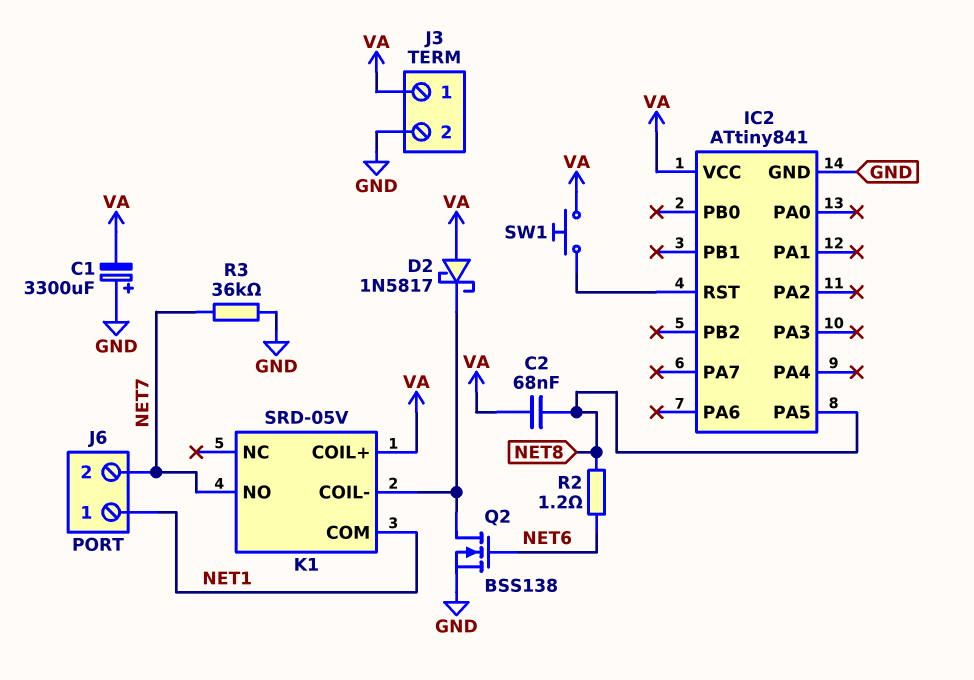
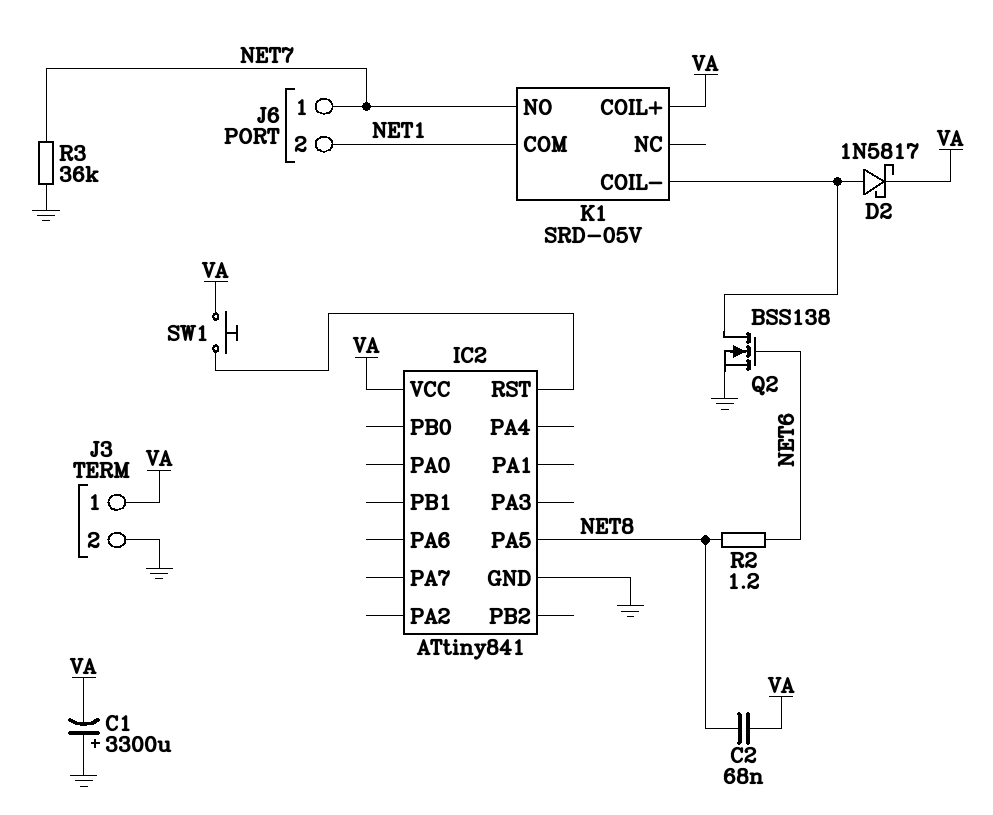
D2: schottky 1N5817 (A VA, K K1/COIL-) -> schottky 1N5817 (A K1/COIL-, K VA)
J6 pin 1: NET1 -> NET7
J6 pin 2: NET7 -> NET1

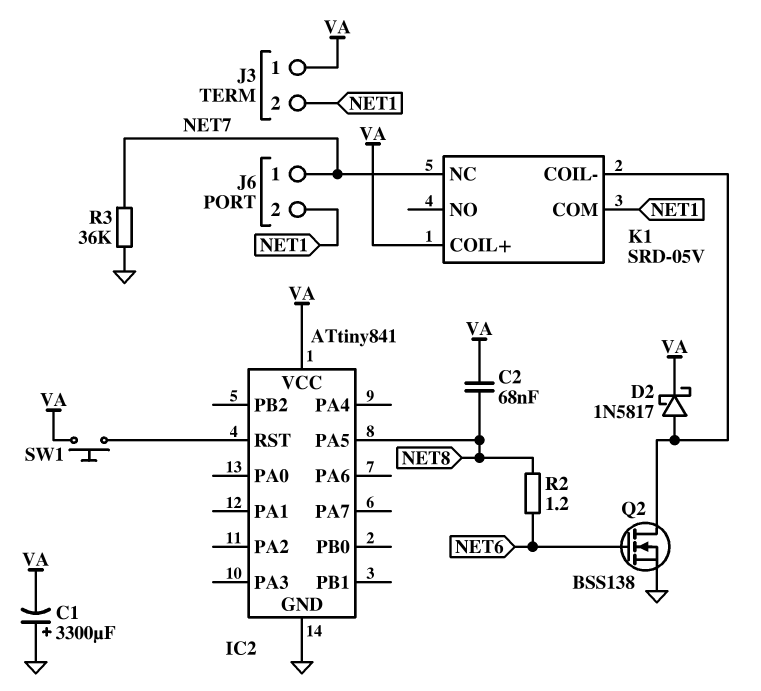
J3 pin 2: GND -> NET1
K1 pin NC: none -> NET7
K1 pin NO: NET7 -> none

